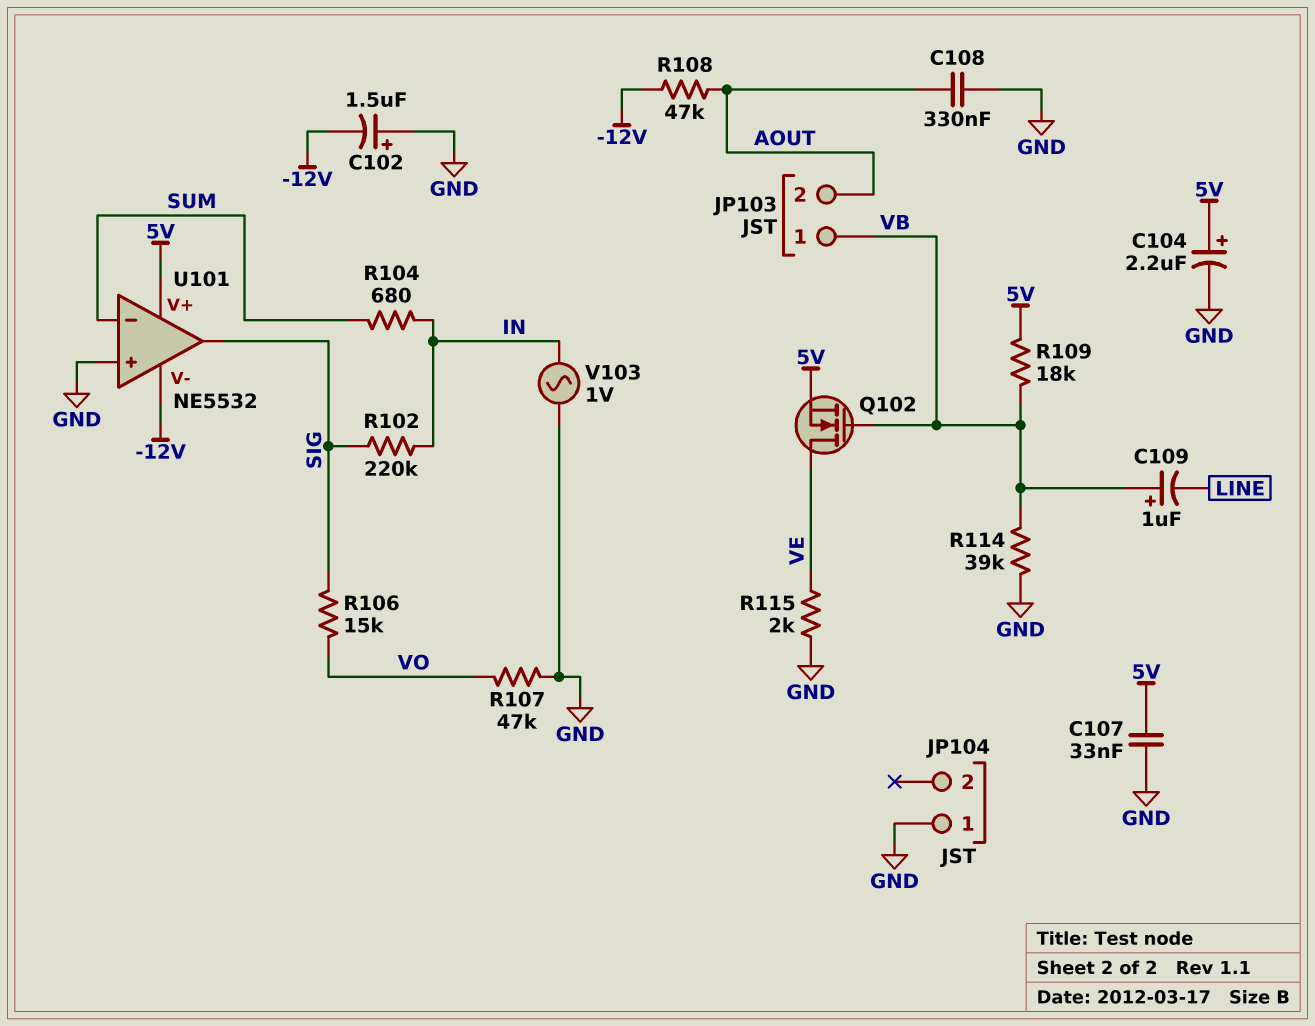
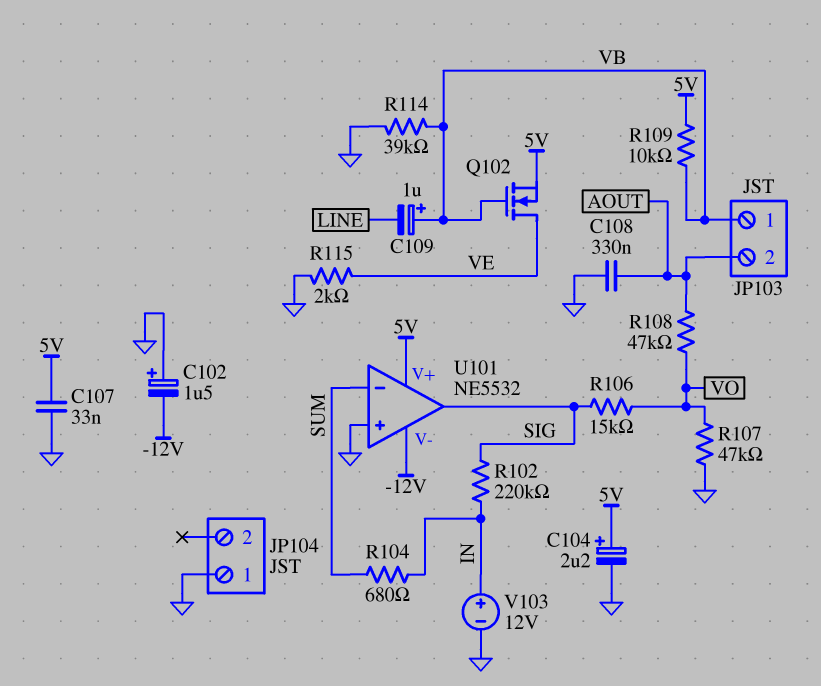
R108: 47k (-12V, AOUT) -> 47k (AOUT, VO)
R109: 18k (5V, VB) -> 10k (5V, VB)
V103: AC 1V (GND, IN) -> 12V (plus IN, minus GND)

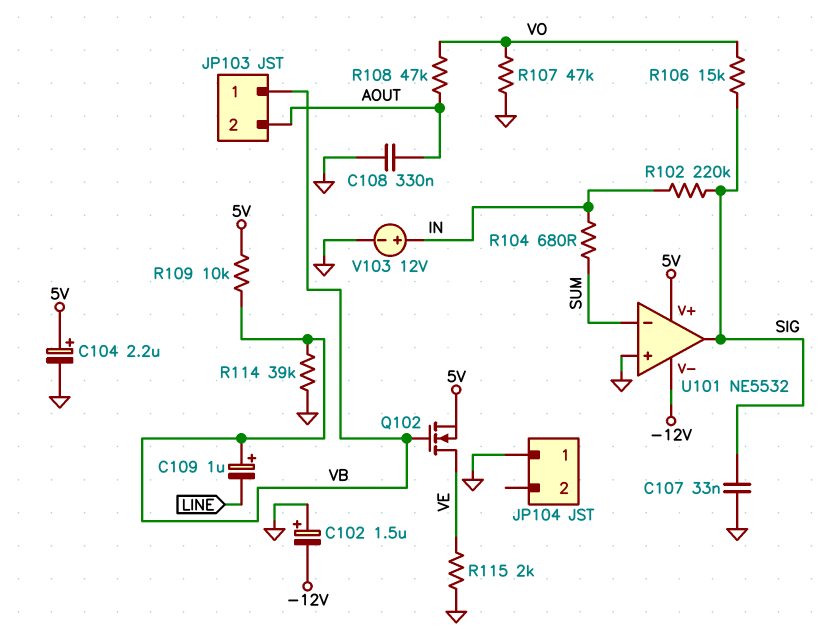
C107: 33nF (5V, GND) -> 33nF (GND, SIG)

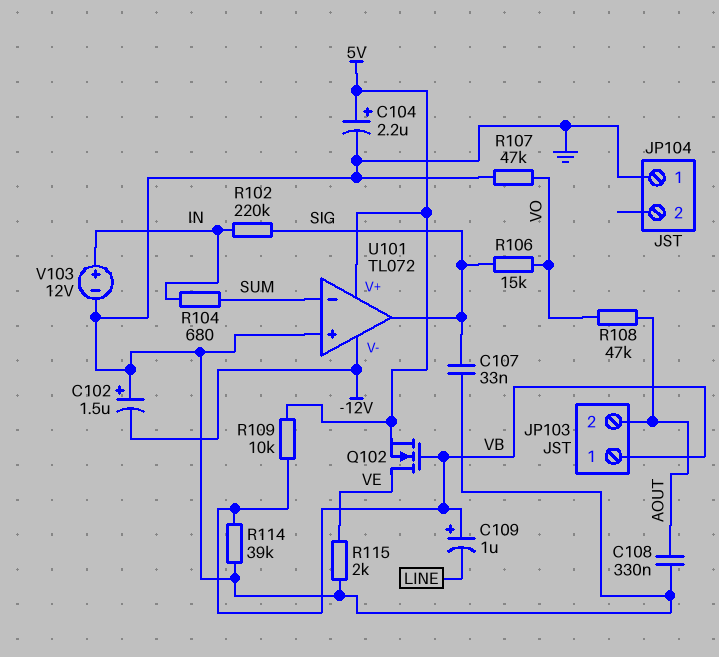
U101: NE5532 -> TL072

